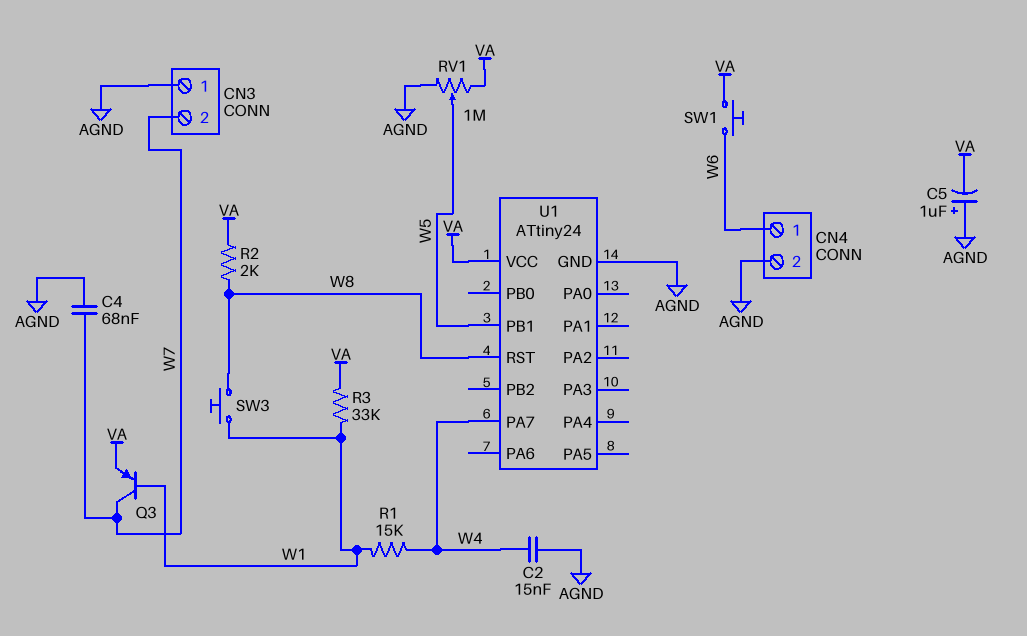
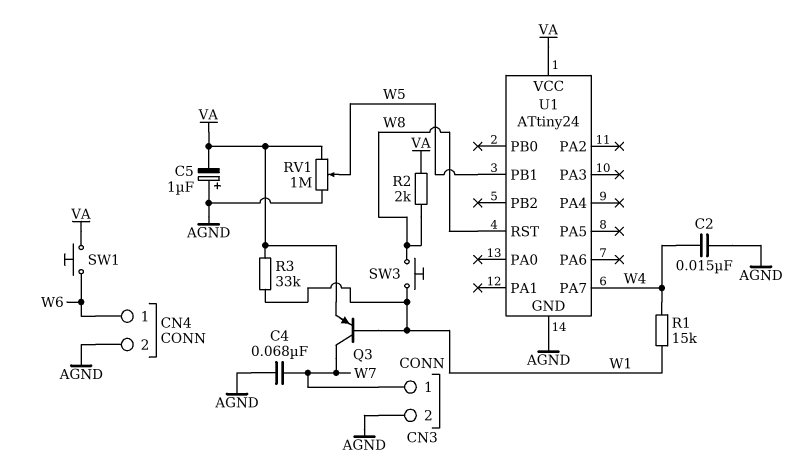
CN3 pin 1: AGND -> W7
CN3 pin 2: W7 -> AGND

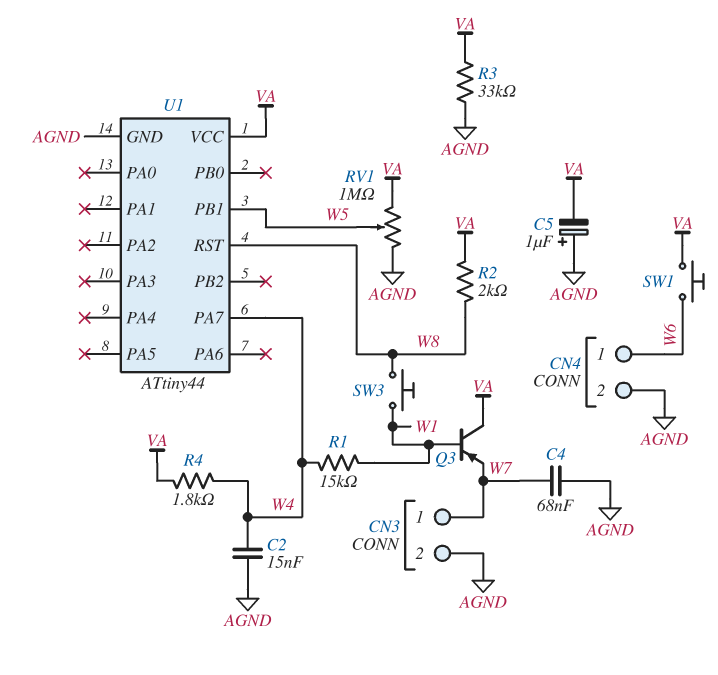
Q3: PNP (B W1, C W7, E VA) -> PNP (B W1, C VA, E W7)
R3: 33k (VA, W1) -> 33k (AGND, VA)
R4: none -> 1.8k (VA, W4)
U1: ATtiny24 -> ATtiny44

